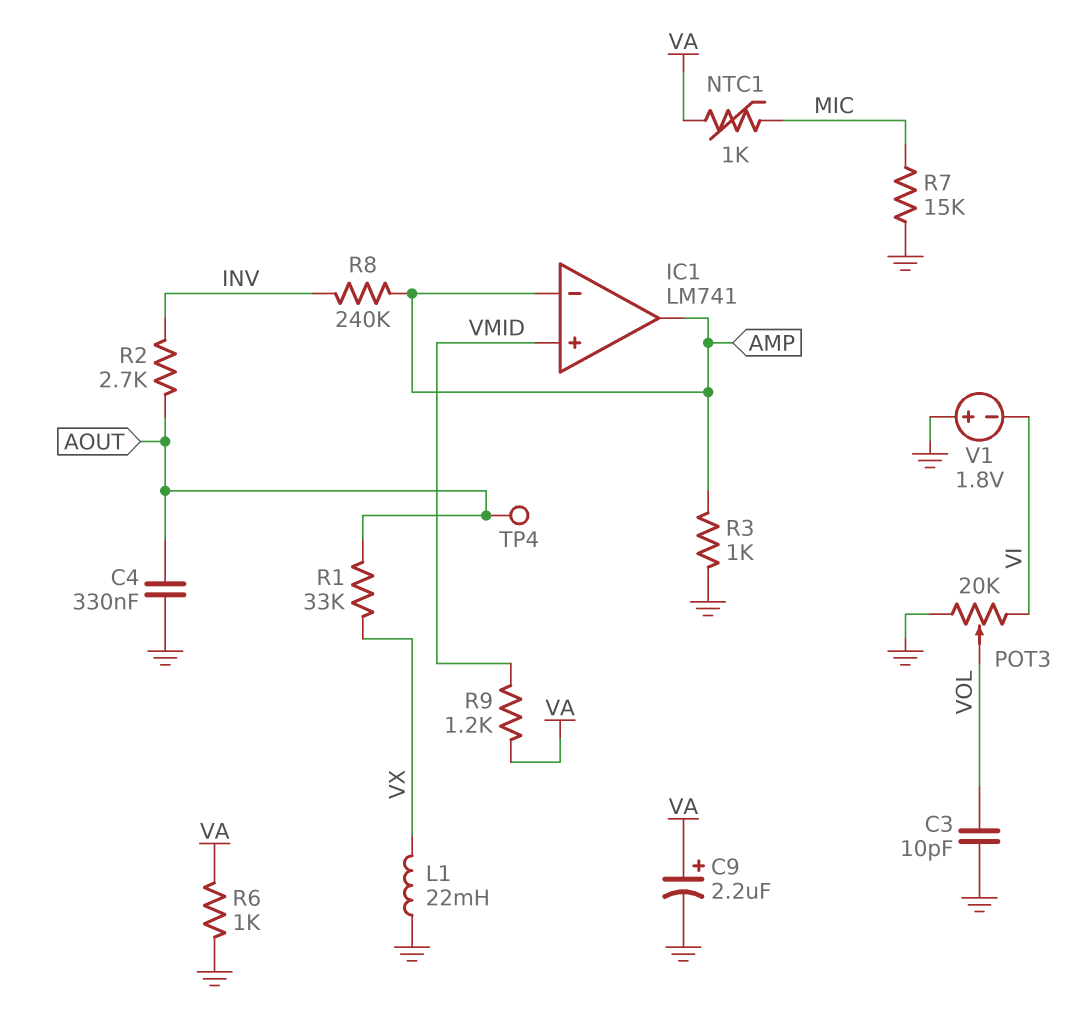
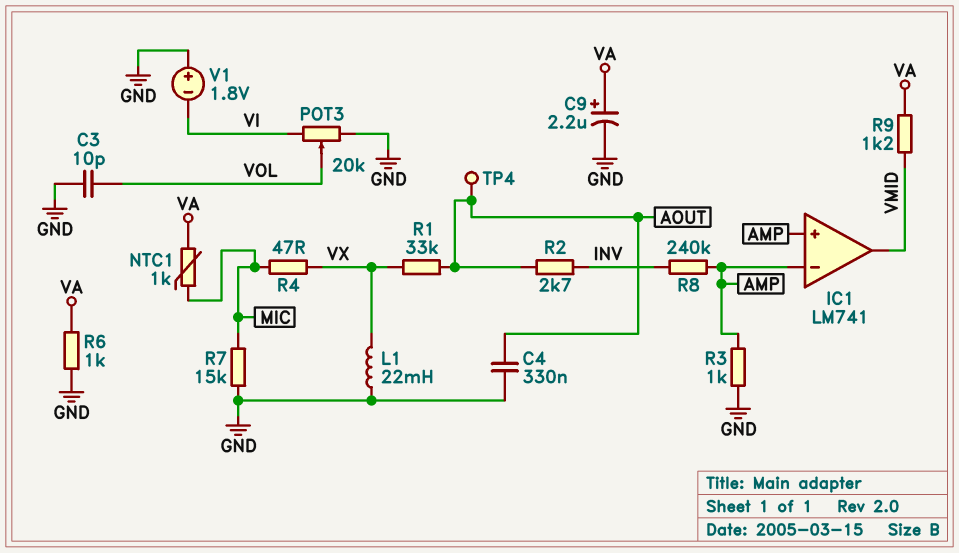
IC1 pin in+: VMID -> AMP
IC1 pin out: AMP -> VMID
R4: none -> 47 (MIC, VX)

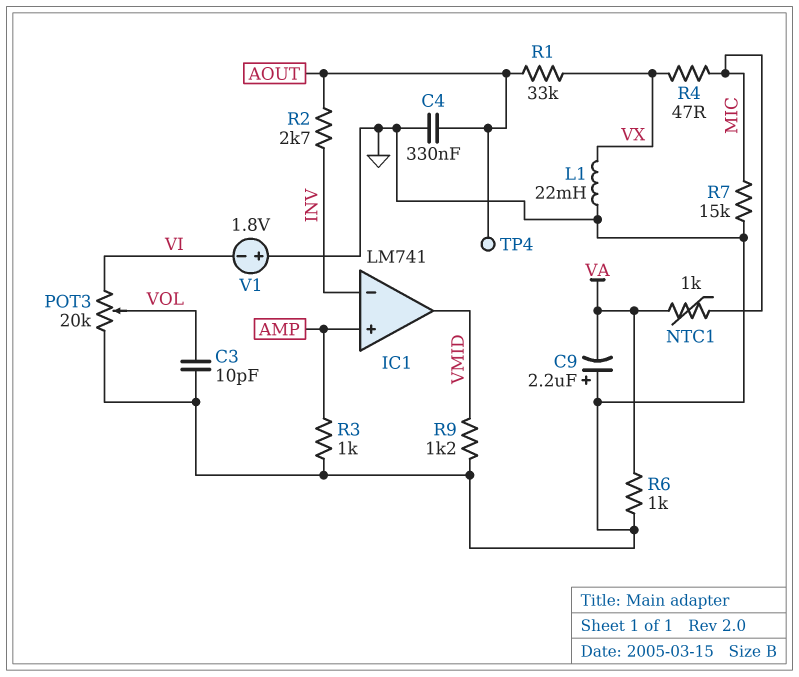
C9: 2.2uF (plus VA, minus GND) -> 2.2uF (plus GND, minus VA)
IC1 pin in-: AMP -> INV
R8: 240k (AMP, INV) -> none
R9: 1.2k (VA, VMID) -> 1.2k (GND, VMID)

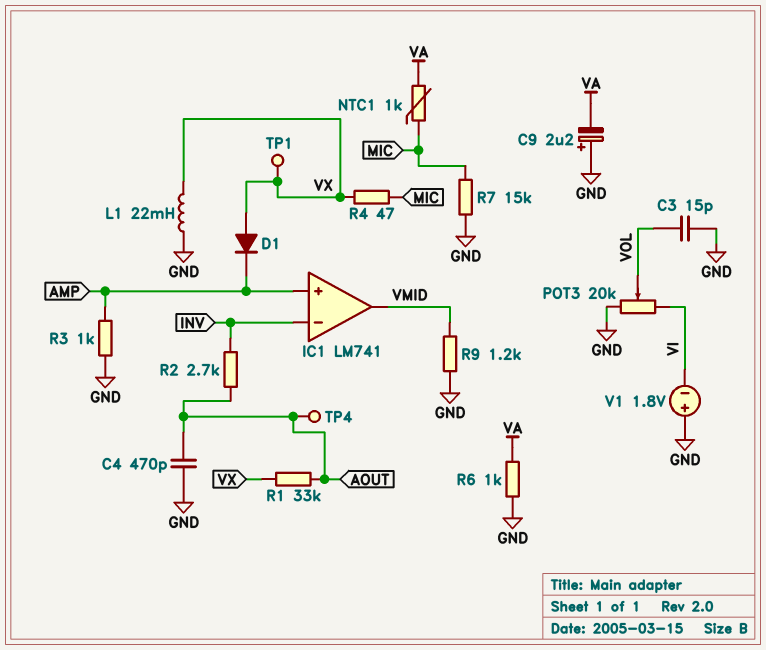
C3: 10pF (GND, VOL) -> 15pF (GND, VOL)
C4: 330nF (AOUT, GND) -> 470pF (AOUT, GND)
D1: none -> diode (A VX, K AMP)
TP1: none -> test point (VX)

